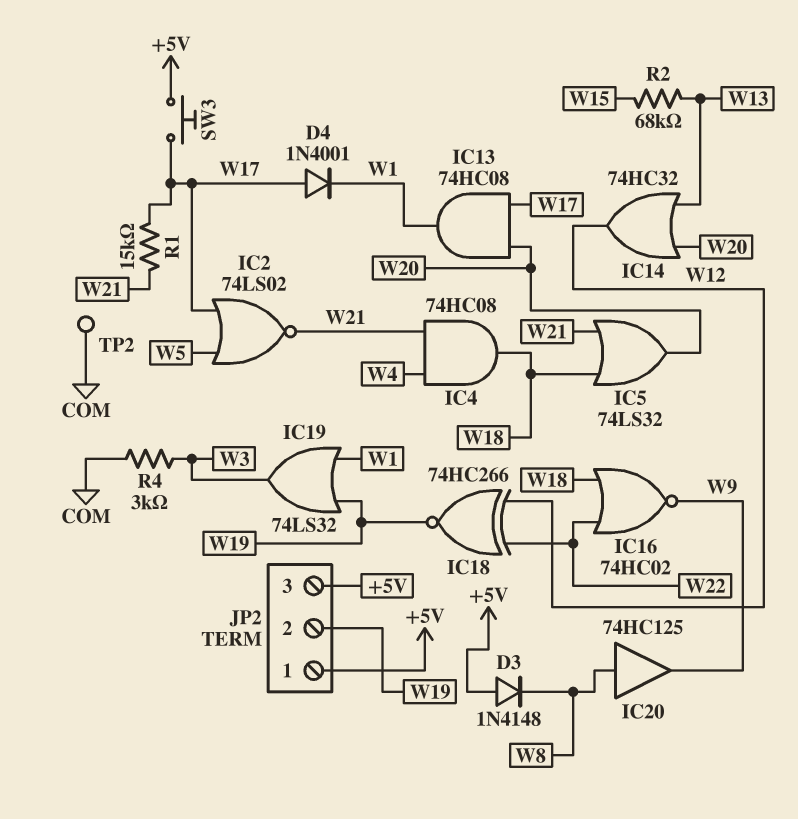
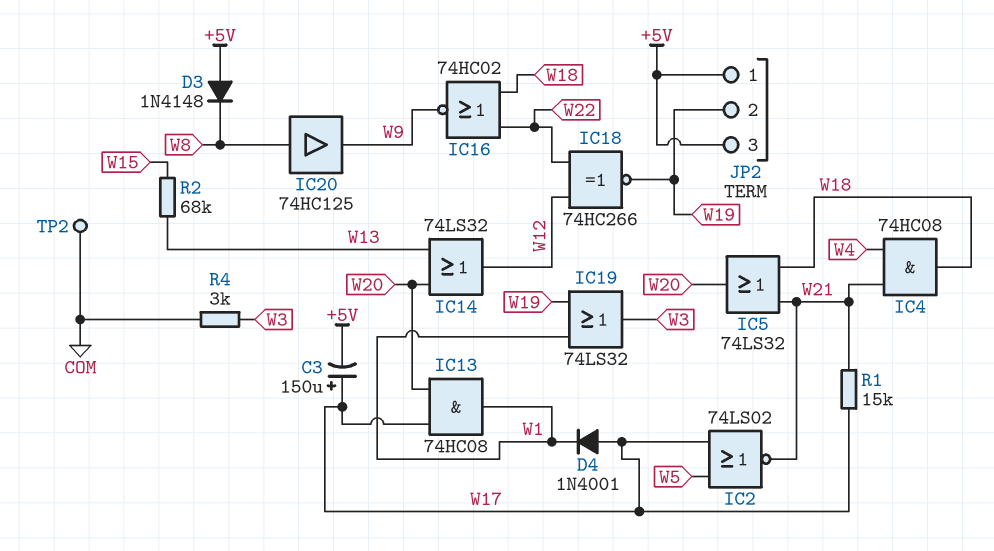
C3: none -> 150uF (plus W17, minus +5V)
IC14: OR 74HC32 (in W13, in W20, out W12) -> OR 74LS32 (in W13, in W20, out W12)
SW3: button (+5V, W17) -> none

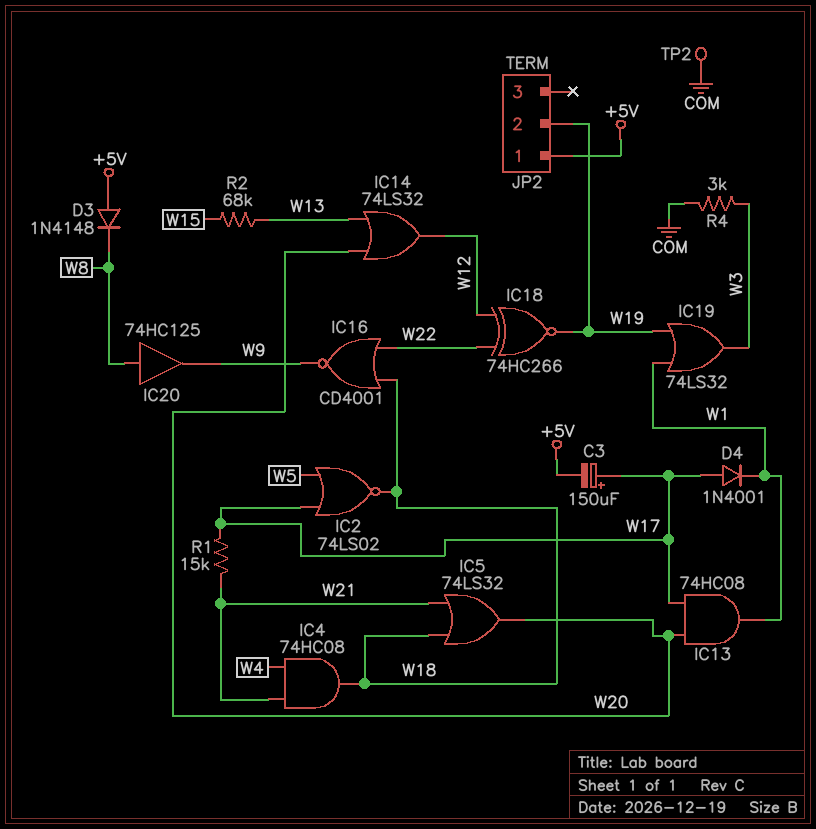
IC2: NOR 74LS02 (in W5, in W17, out W21) -> NOR 74LS02 (in W5, in W17, out W18)
IC16: NOR 74HC02 (in W18, in W22, out W9) -> NOR CD4001 (in W18, in W22, out W9)
JP2 pin 3: +5V -> none

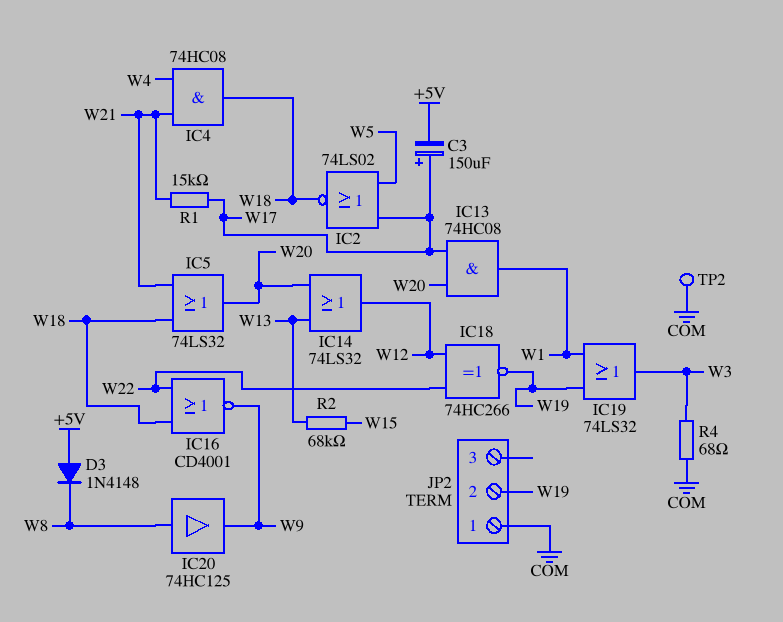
D4: diode 1N4001 (A W17, K W1) -> none
JP2 pin 1: +5V -> COM
R4: 3k (COM, W3) -> 68 (COM, W3)

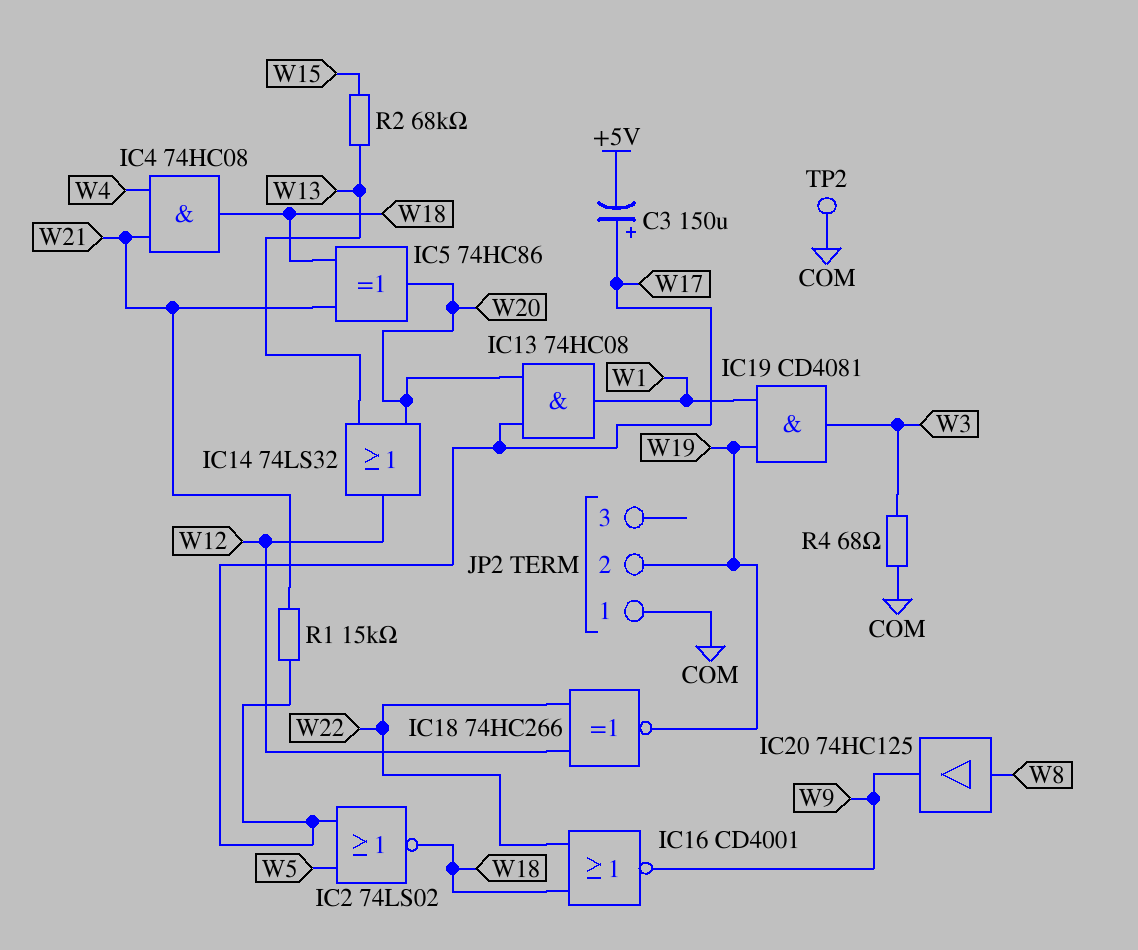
D3: diode 1N4148 (A +5V, K W8) -> none
IC5: OR 74LS32 (in W18, in W21, out W20) -> XOR 74HC86 (in W18, in W21, out W20)
IC19: OR 74LS32 (in W1, in W19, out W3) -> AND CD4081 (in W1, in W19, out W3)

